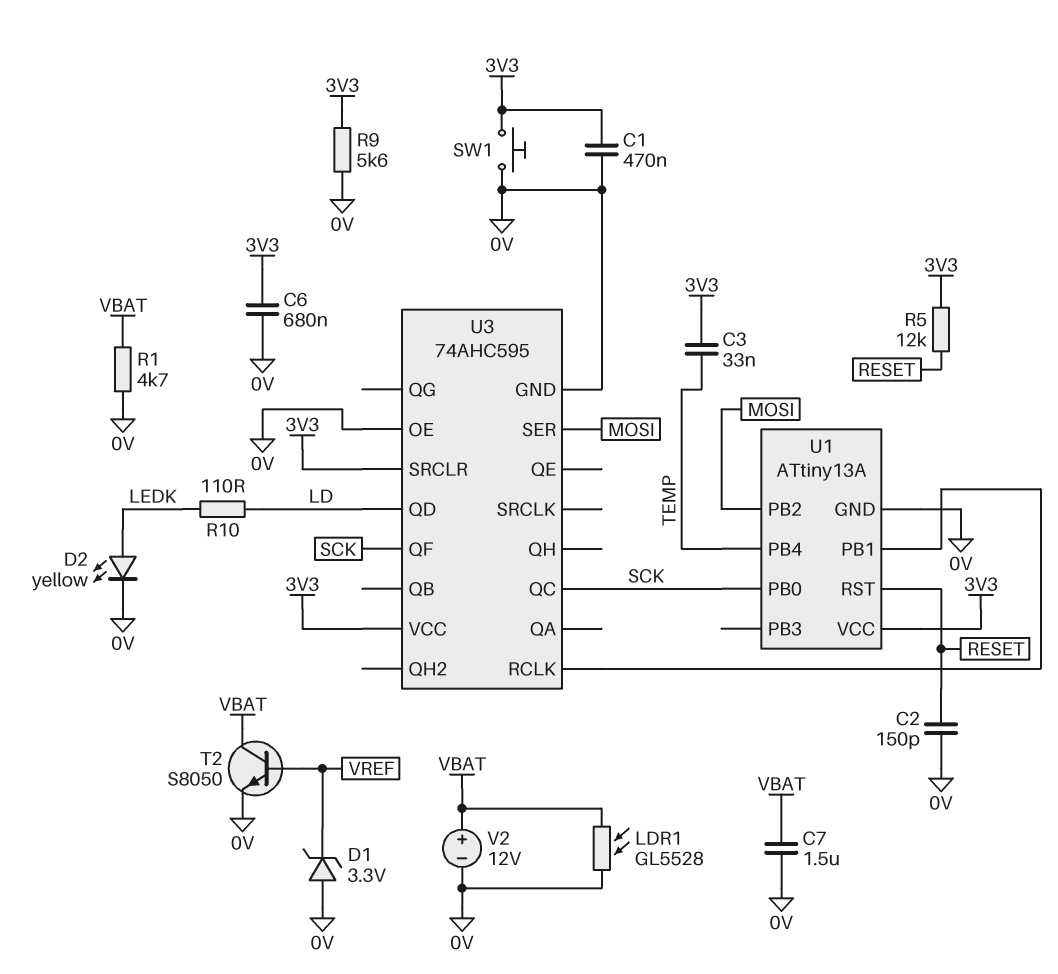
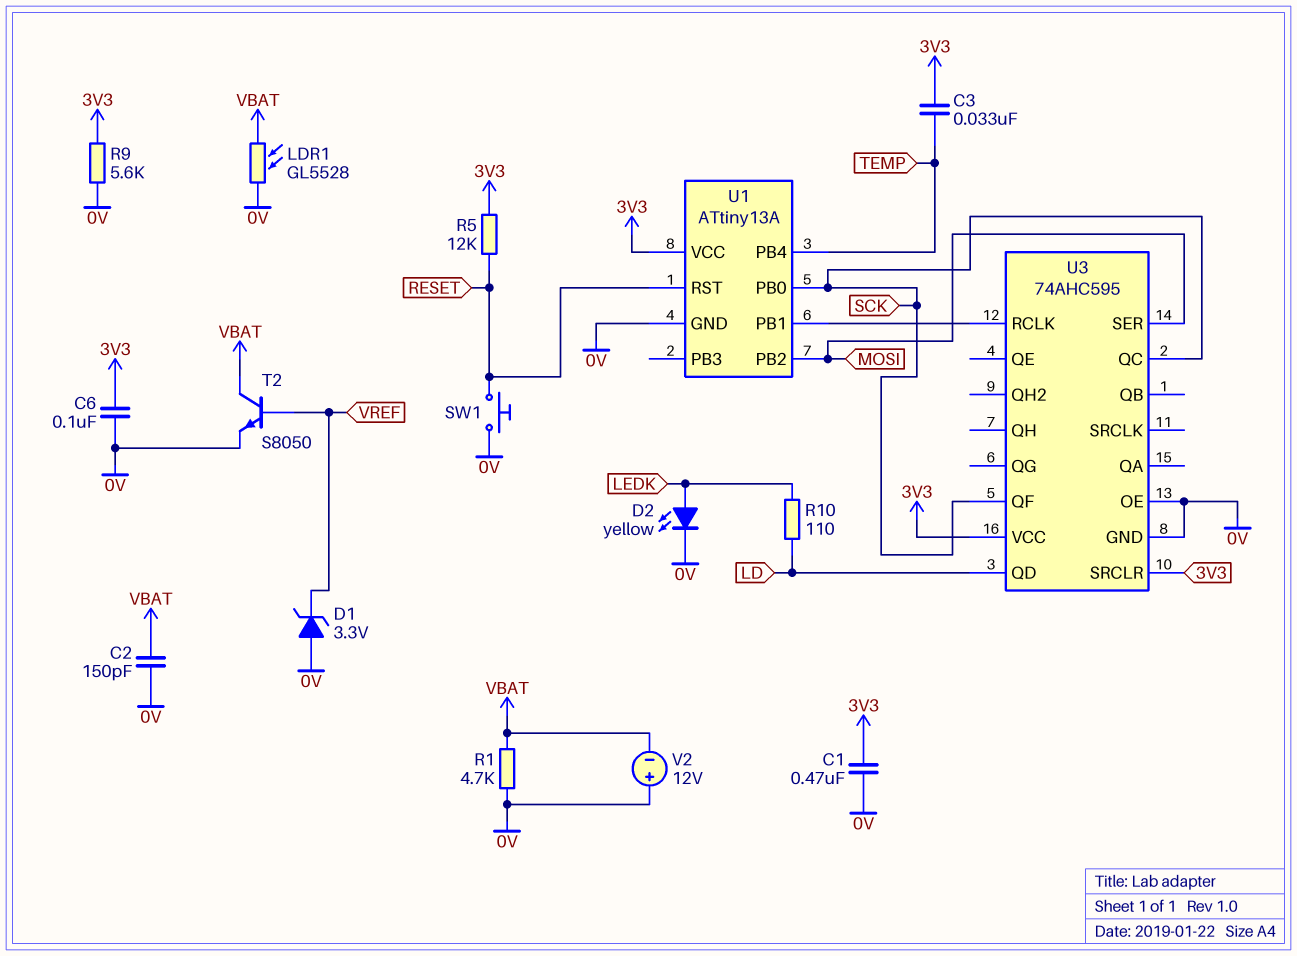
C2: 150pF (0V, RESET) -> 150pF (0V, VBAT)
C6: 680nF (0V, 3V3) -> 100nF (0V, 3V3)
C7: 1.5uF (0V, VBAT) -> none
SW1: button (0V, 3V3) -> button (0V, RESET)
V2: 12V (plus VBAT, minus 0V) -> 12V (plus 0V, minus VBAT)

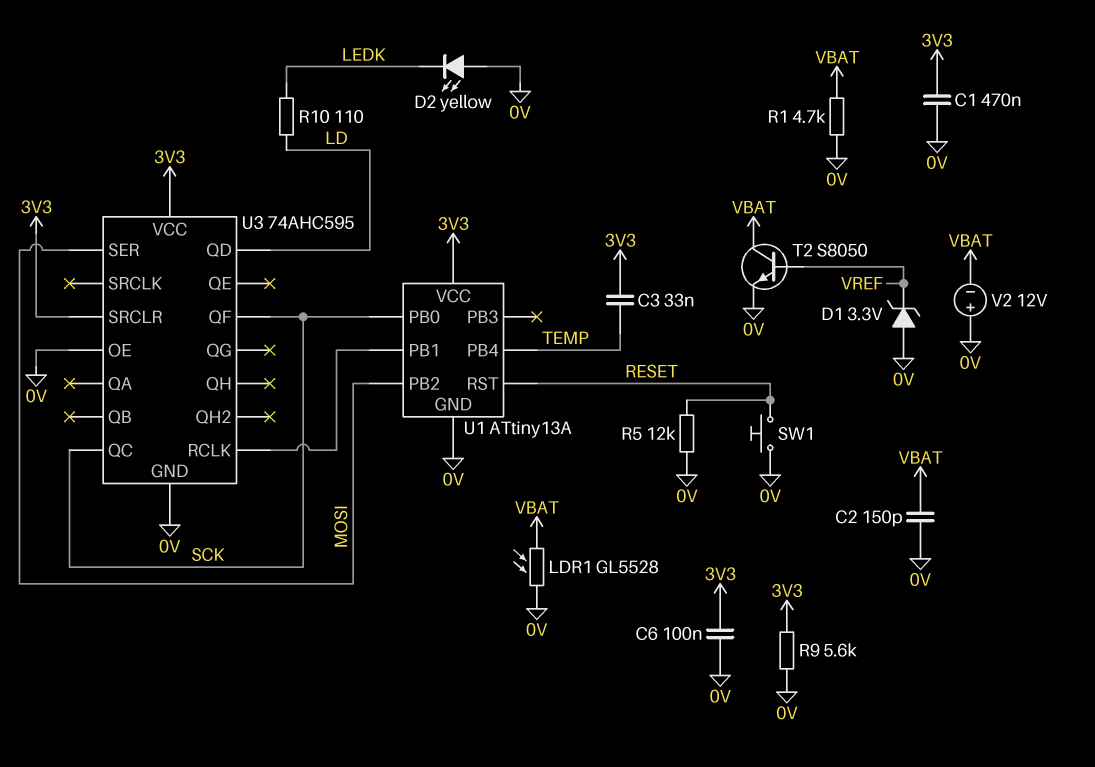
D2: LED yellow (A LEDK, K 0V) -> LED yellow (A 0V, K LEDK)
R5: 12k (3V3, RESET) -> 12k (0V, RESET)

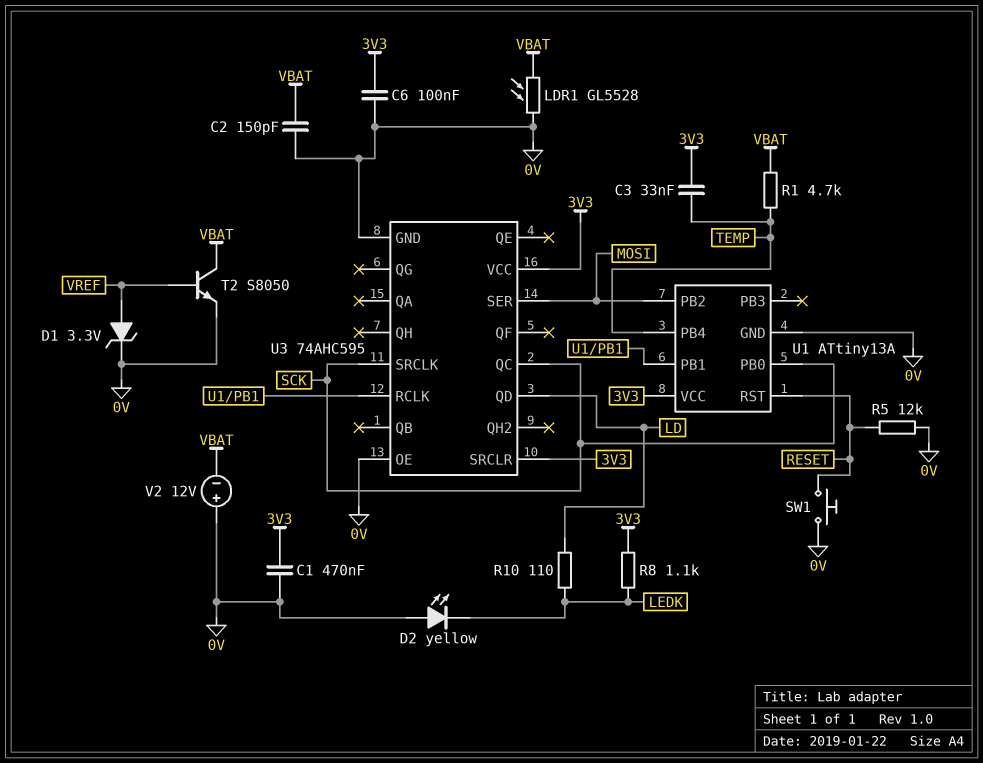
D1: zener 3.3V (A 0V, K VREF) -> zener 3.3V (A VREF, K 0V)
R1: 4.7k (0V, VBAT) -> 4.7k (TEMP, VBAT)
R8: none -> 1.1k (3V3, LEDK)
R9: 5.6k (0V, 3V3) -> none
U3 pin QF: SCK -> none
U3 pin SRCLK: none -> SCK

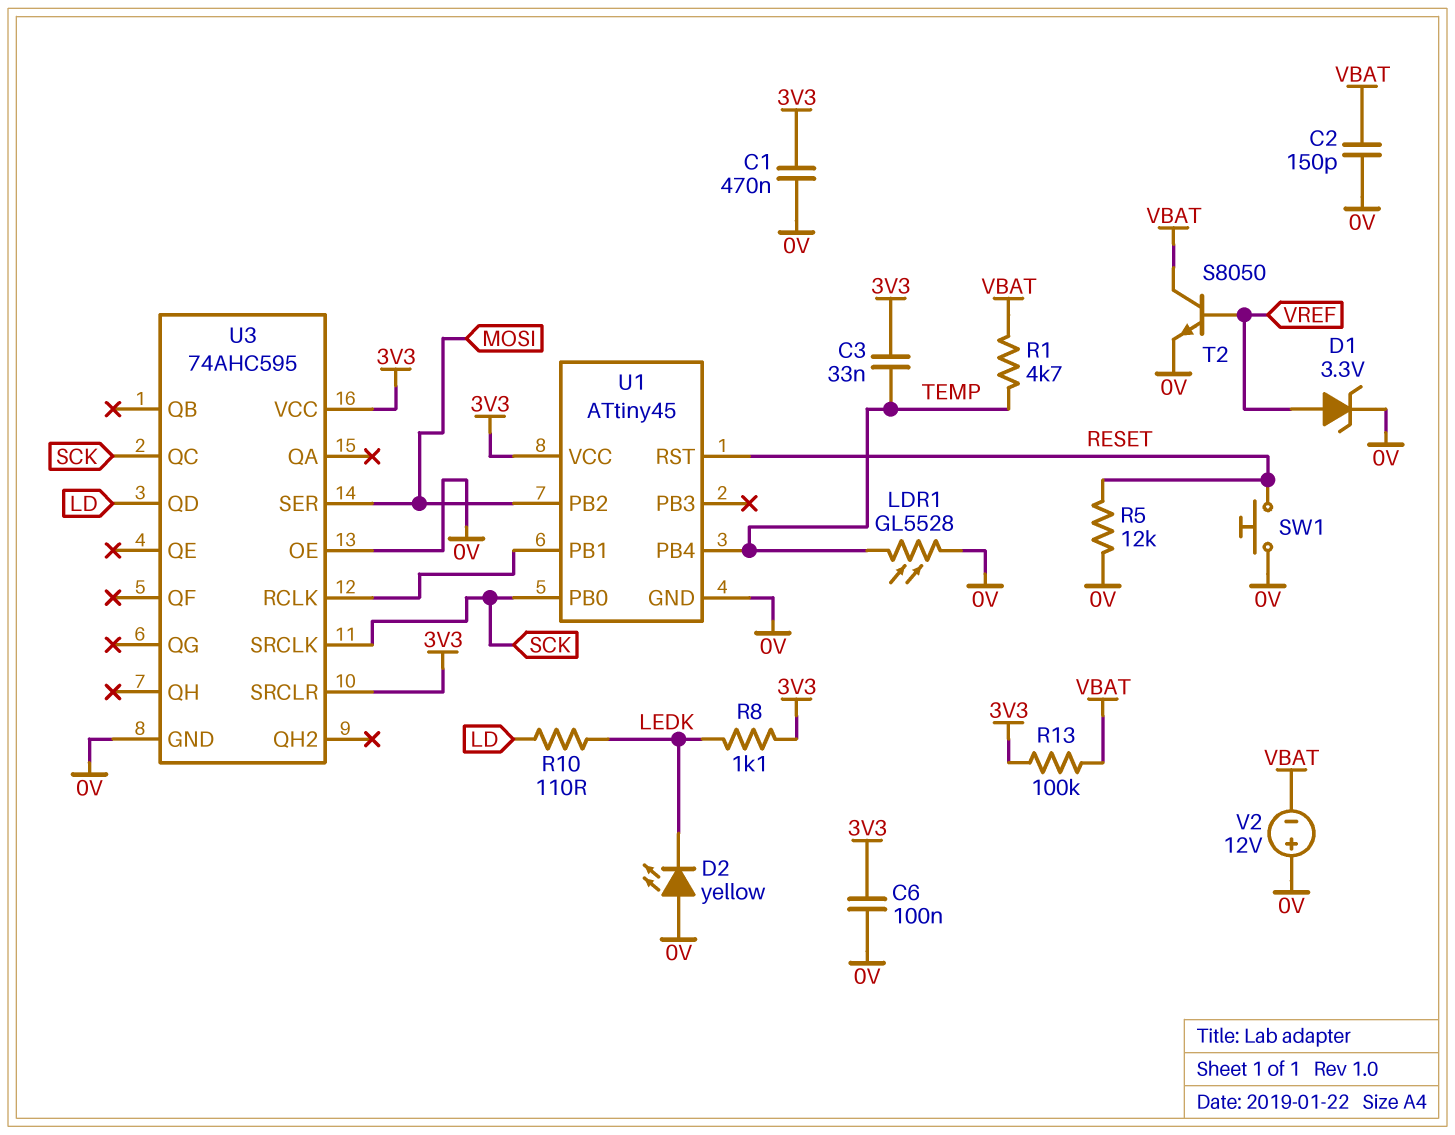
LDR1: GL5528 (0V, VBAT) -> GL5528 (0V, TEMP)
R13: none -> 100k (3V3, VBAT)
U1: ATtiny13A -> ATtiny45

